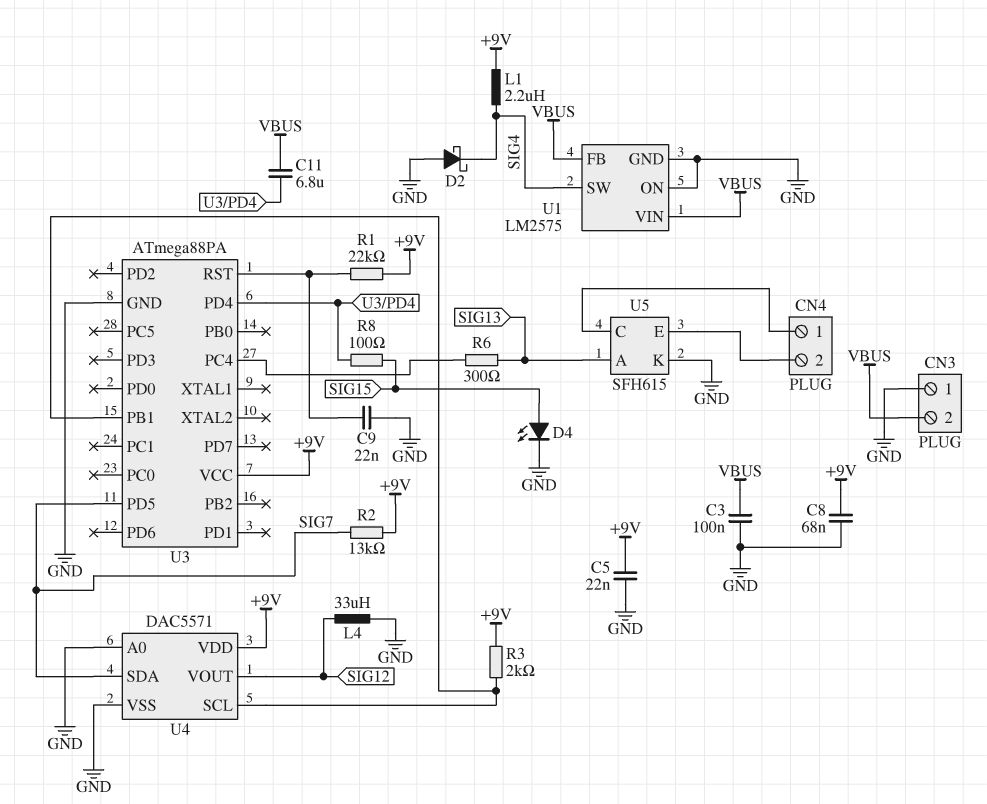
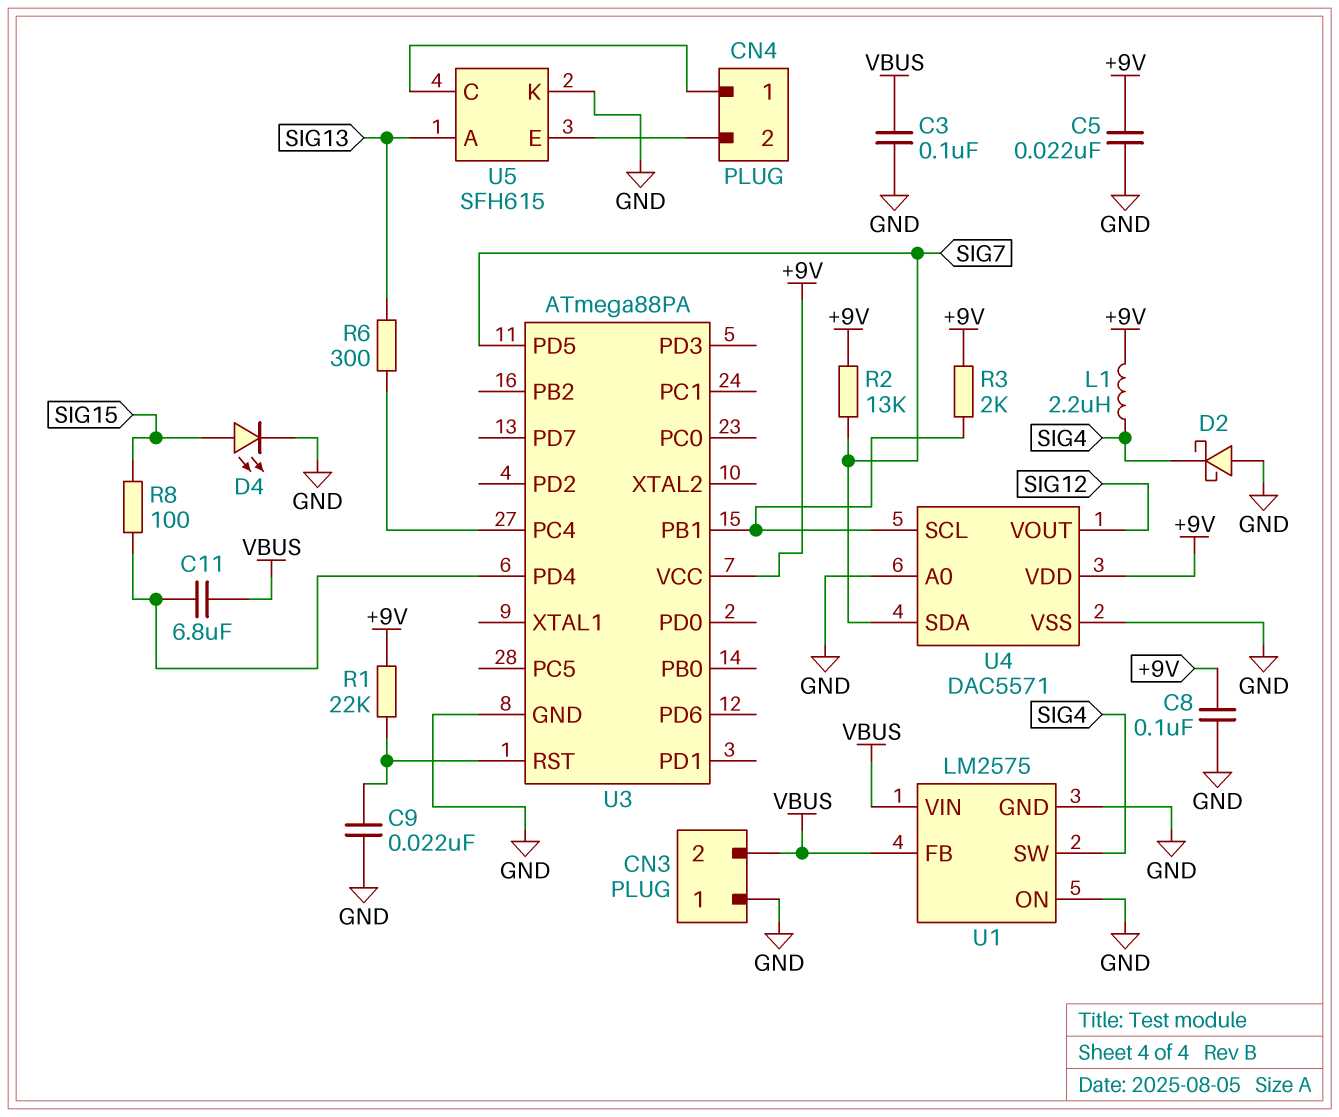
C8: 68nF (+9V, GND) -> 100nF (+9V, GND)
L4: 33uH (GND, SIG12) -> none

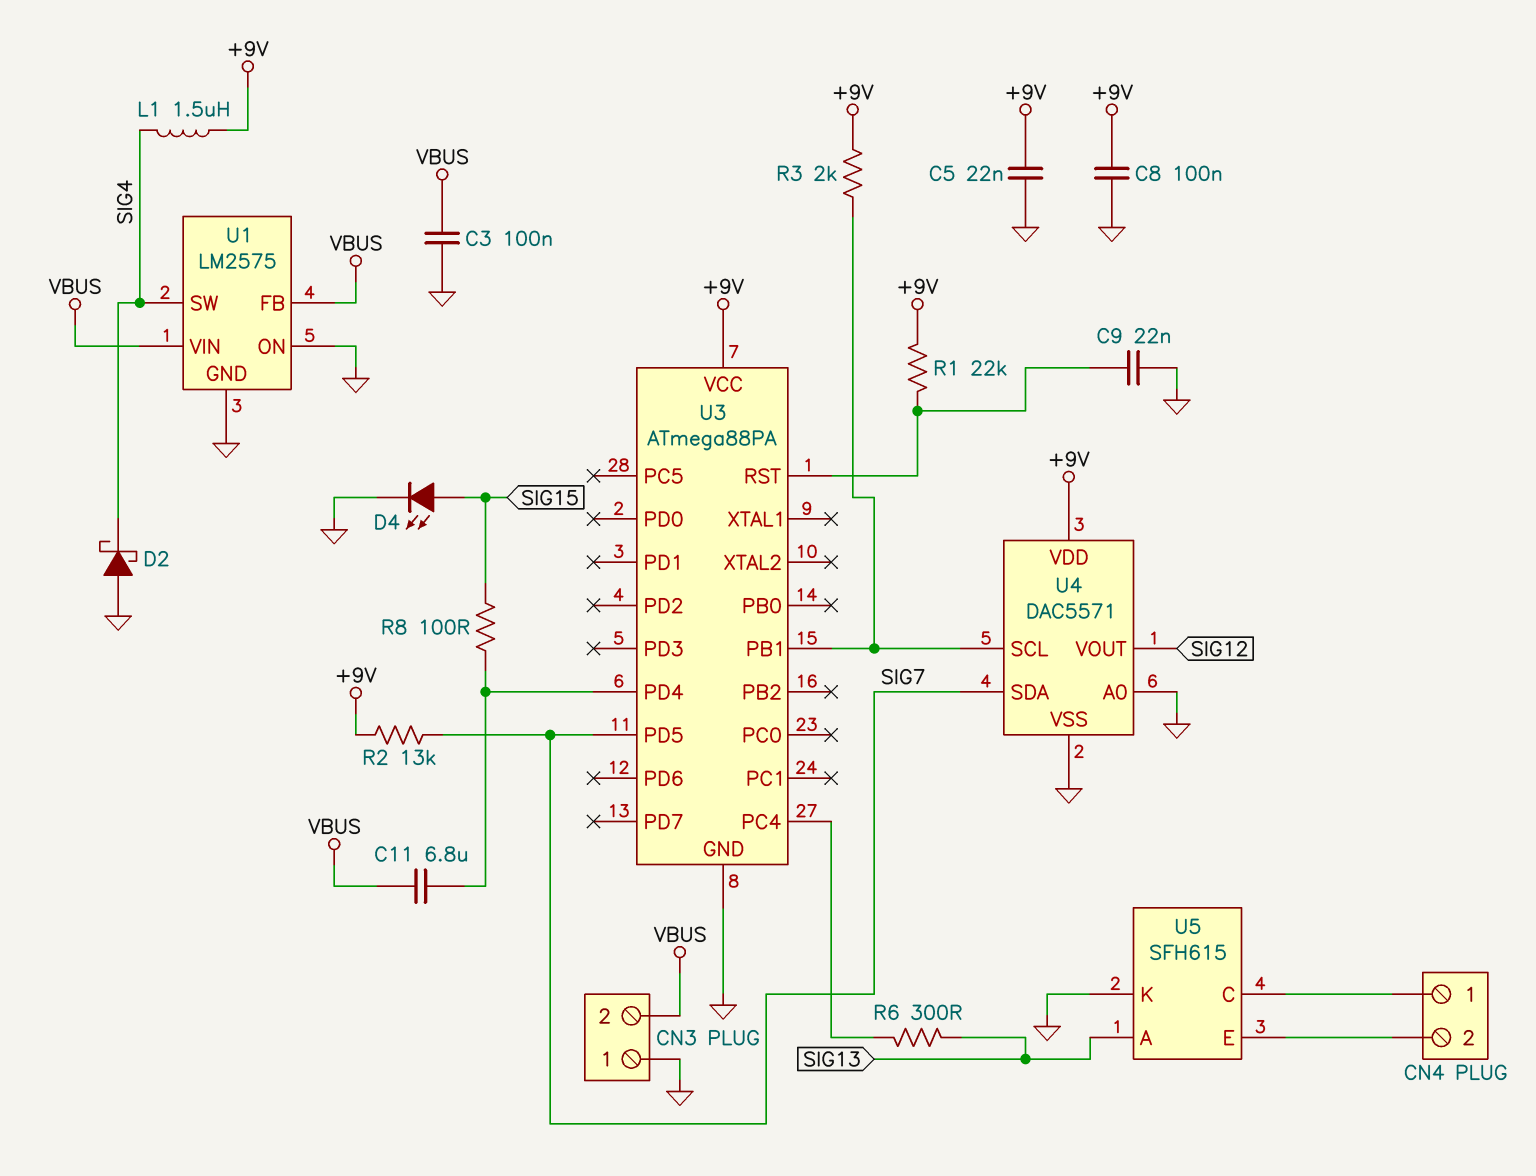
L1: 2.2uH (+9V, SIG4) -> 1.5uH (+9V, SIG4)

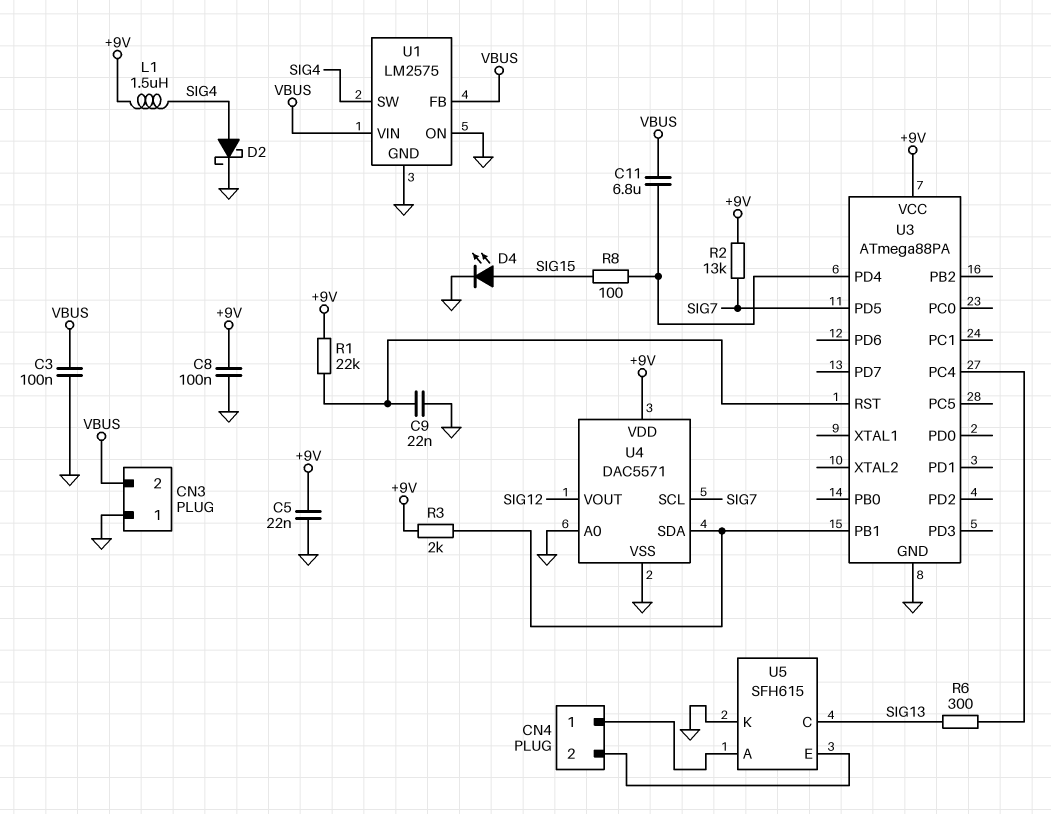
D2: schottky (A GND, K SIG4) -> schottky (A SIG4, K GND)
U4 pin SCL: U3/PB1 -> SIG7
U4 pin SDA: SIG7 -> U3/PB1
U5 pin A: SIG13 -> CN4/1
U5 pin C: CN4/1 -> SIG13

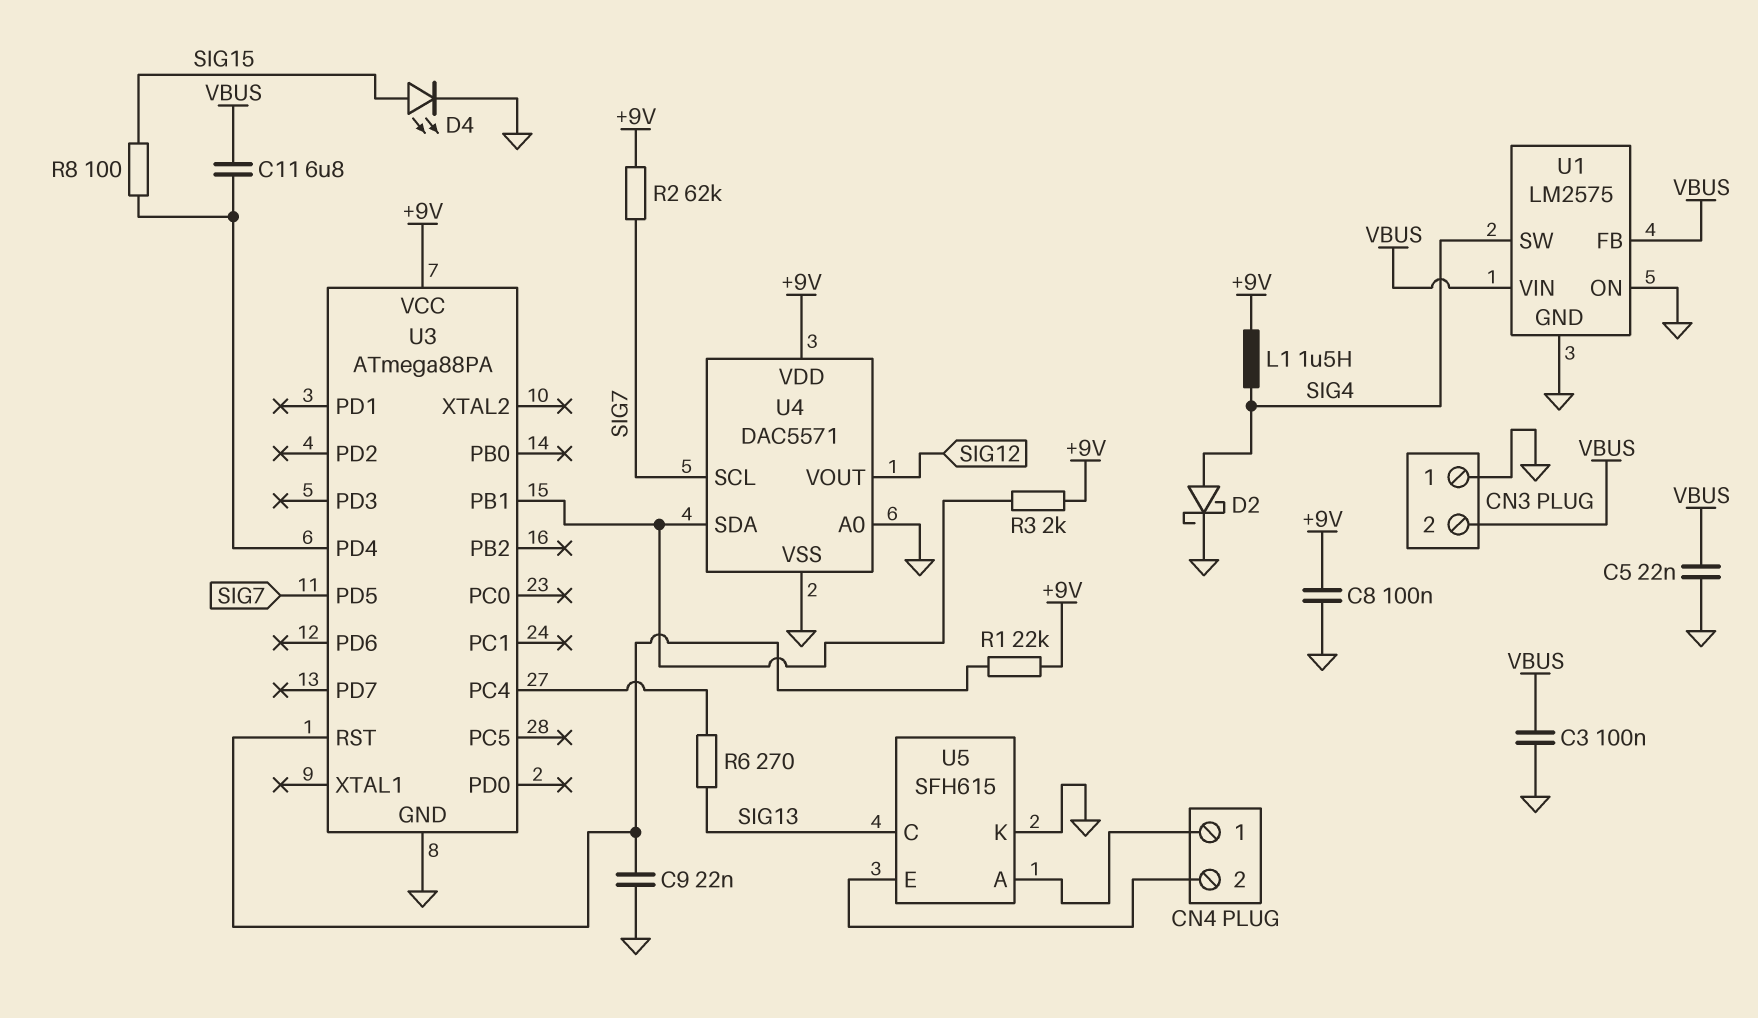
C5: 22nF (+9V, GND) -> 22nF (GND, VBUS)
R2: 13k (+9V, SIG7) -> 62k (+9V, SIG7)
R6: 300 (SIG13, U3/PC4) -> 270 (SIG13, U3/PC4)

